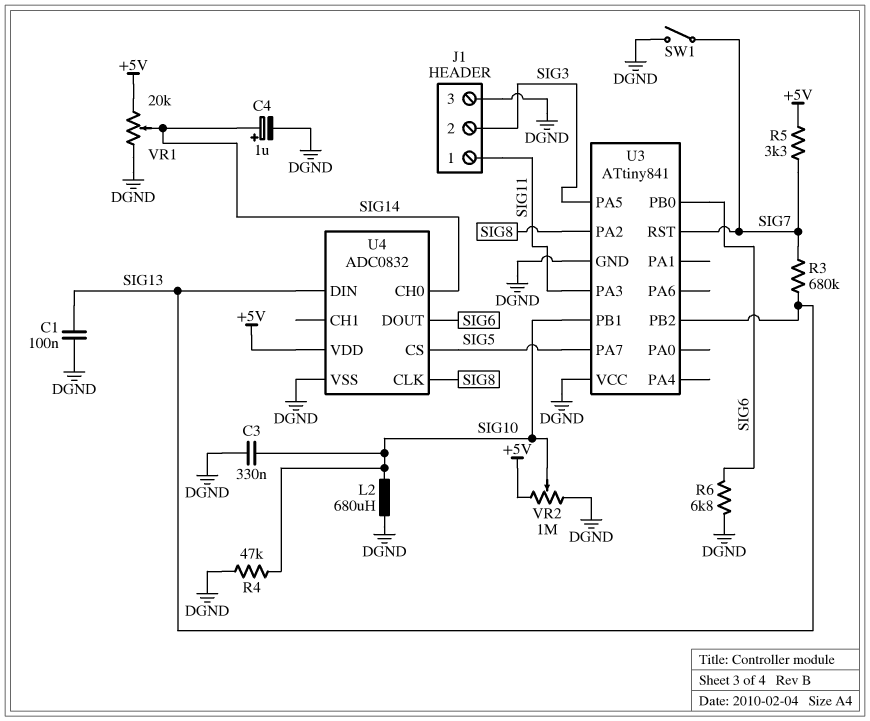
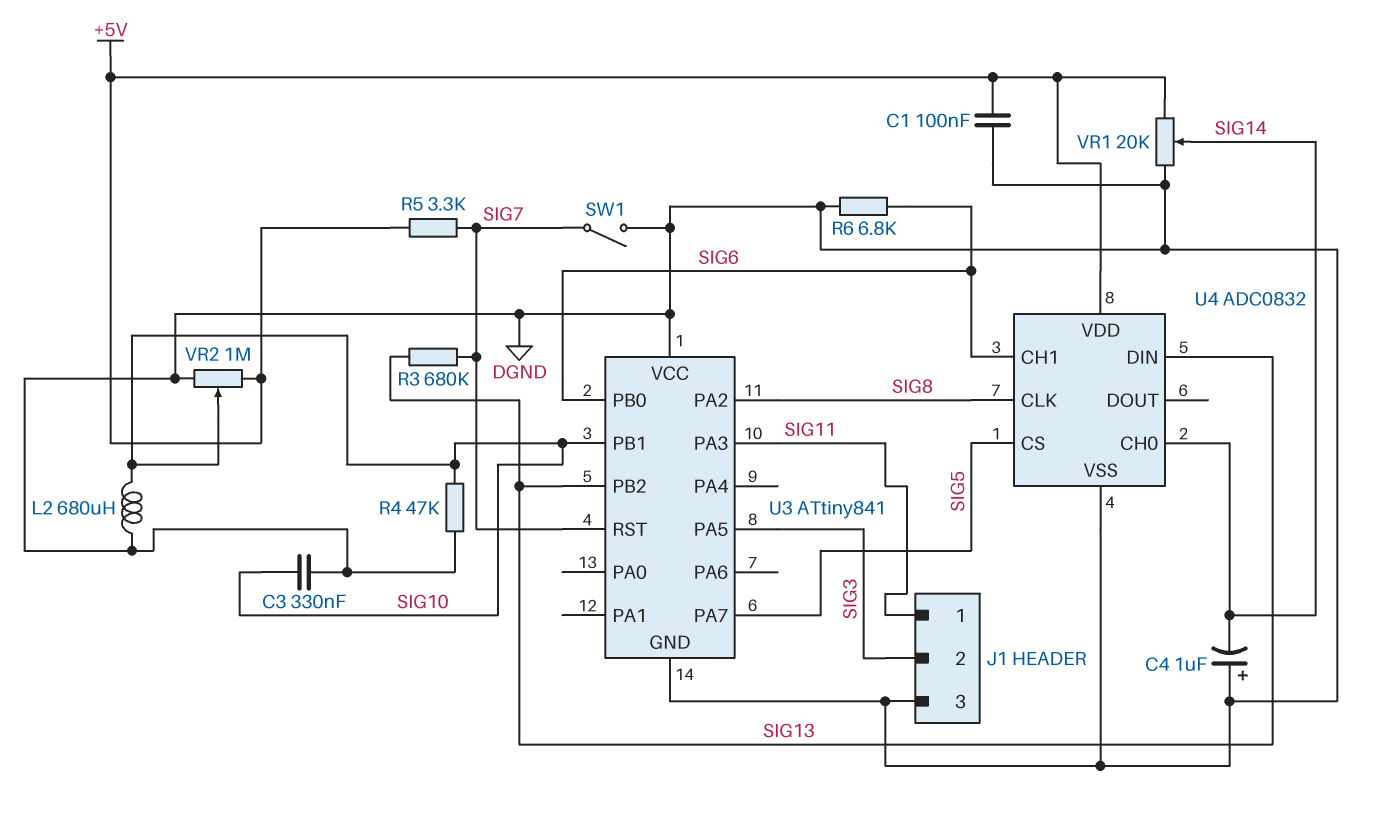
C1: 100nF (DGND, SIG13) -> 100nF (+5V, DGND)
C4: 1uF (plus SIG14, minus DGND) -> 1uF (plus DGND, minus SIG14)
U4 pin CH1: none -> SIG6
U4 pin DOUT: SIG6 -> none

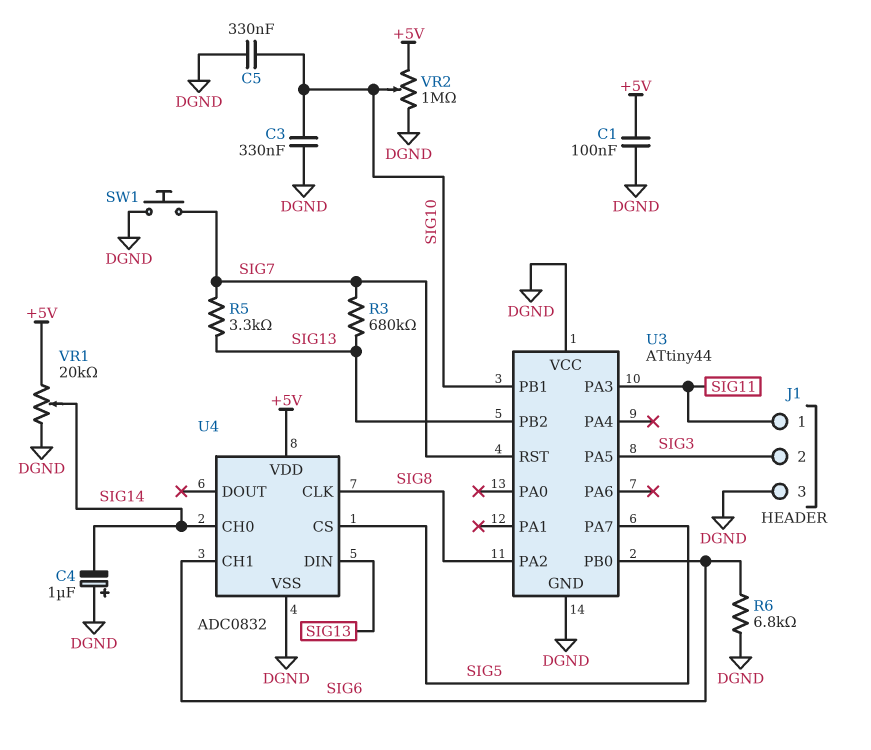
C5: none -> 330nF (DGND, SIG10)
L2: 680uH (DGND, SIG10) -> none
R4: 47k (DGND, SIG10) -> none
R5: 3.3k (+5V, SIG7) -> 3.3k (SIG7, SIG13)
SW1: switch (DGND, SIG7) -> button (DGND, SIG7)
U3: ATtiny841 -> ATtiny44

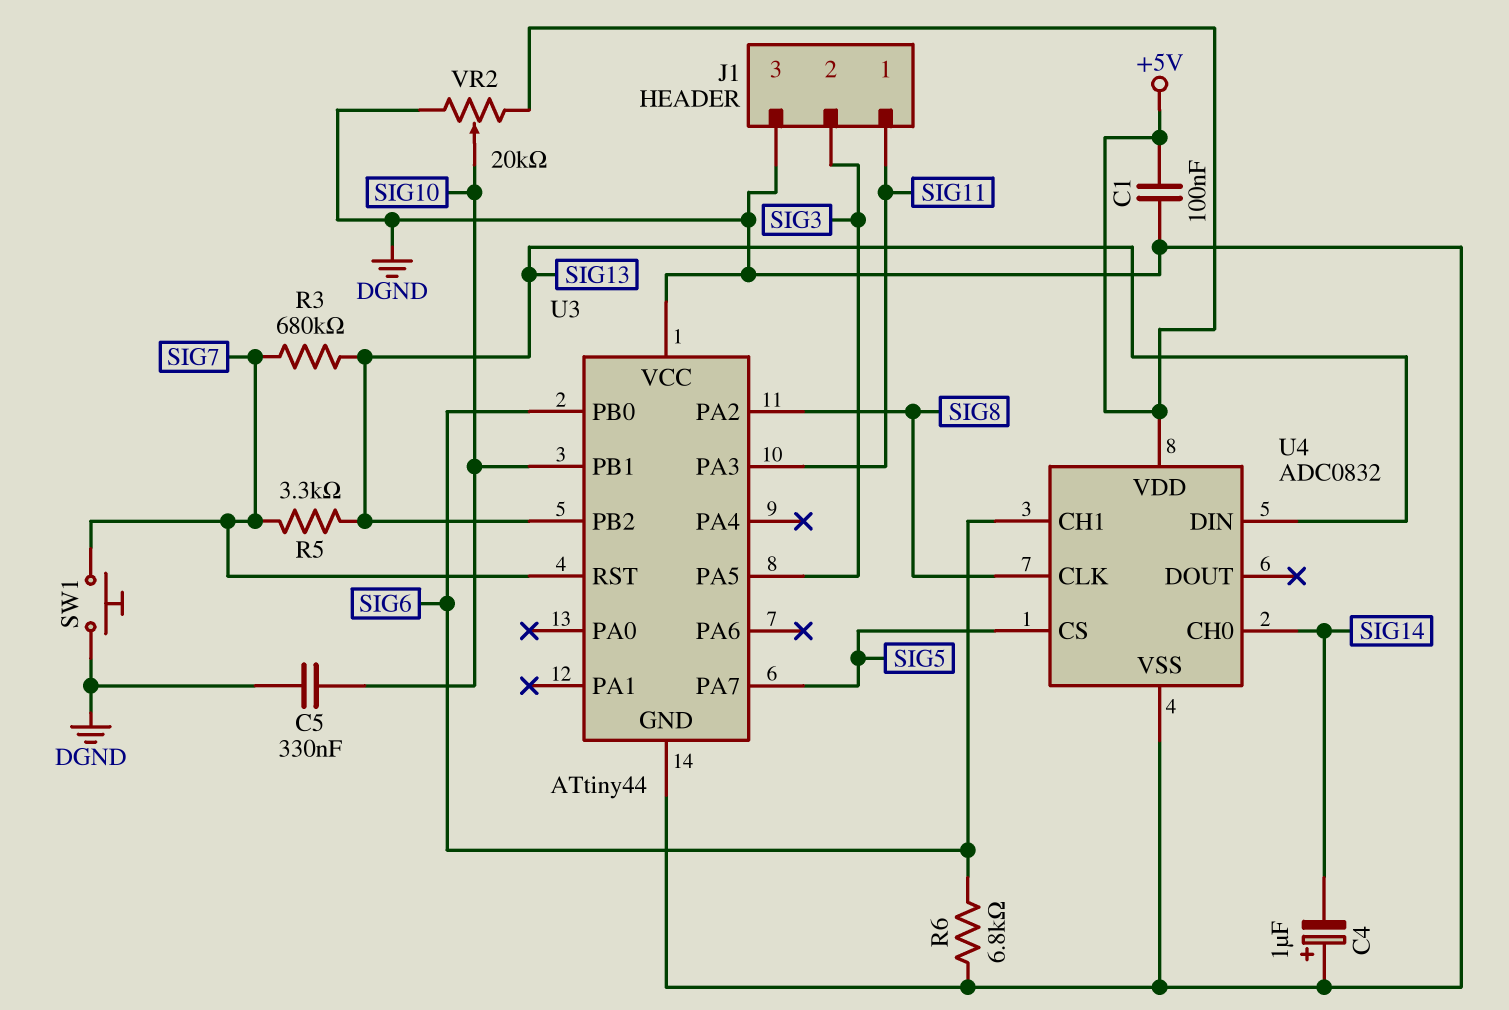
C3: 330nF (DGND, SIG10) -> none
VR1: 20k (+5V, DGND, wiper SIG14) -> none
VR2: 1M (+5V, DGND, wiper SIG10) -> 20k (+5V, DGND, wiper SIG10)

